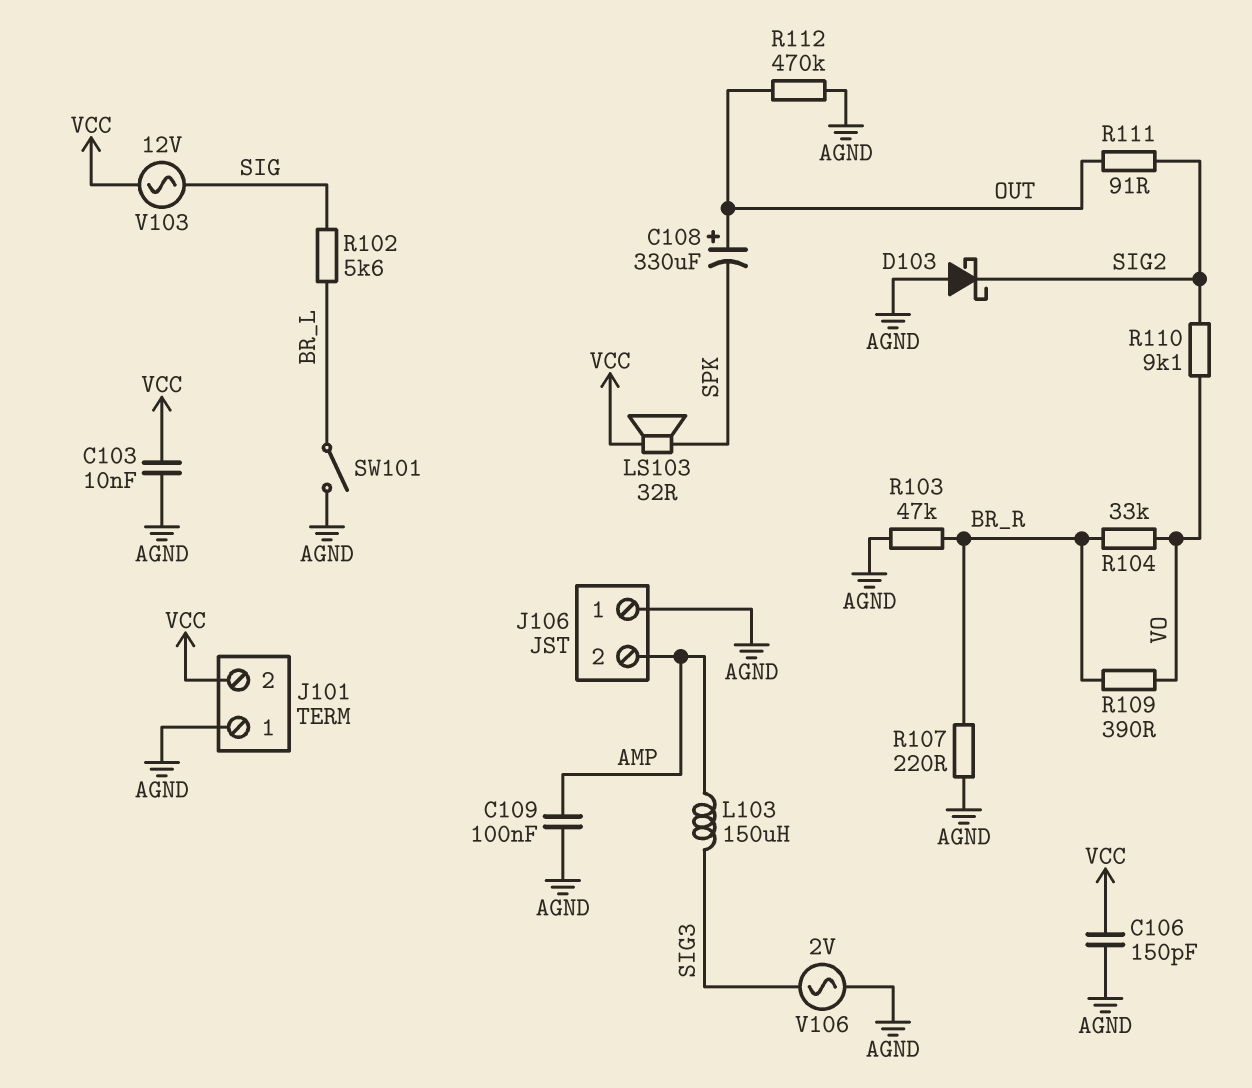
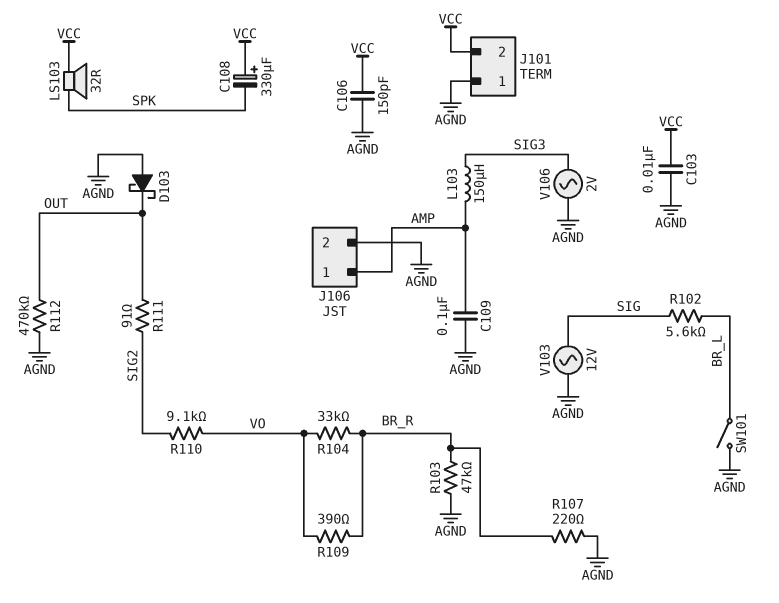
C108: 330uF (plus OUT, minus SPK) -> 330uF (plus VCC, minus SPK)
D103: schottky (A AGND, K SIG2) -> schottky (A AGND, K OUT)
J106 pin 1: AGND -> AMP
J106 pin 2: AMP -> AGND
V103: AC 12V (SIG, VCC) -> AC 12V (AGND, SIG)

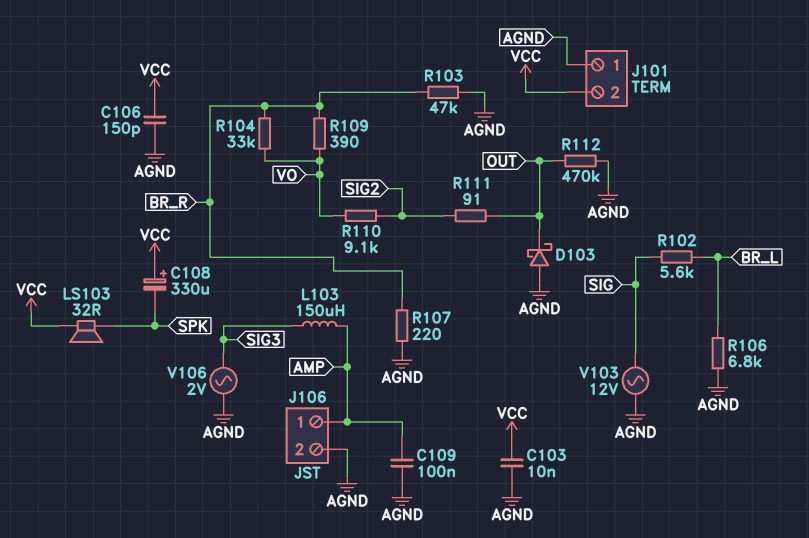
R106: none -> 6.8k (AGND, BR_L)
SW101: switch (AGND, BR_L) -> none

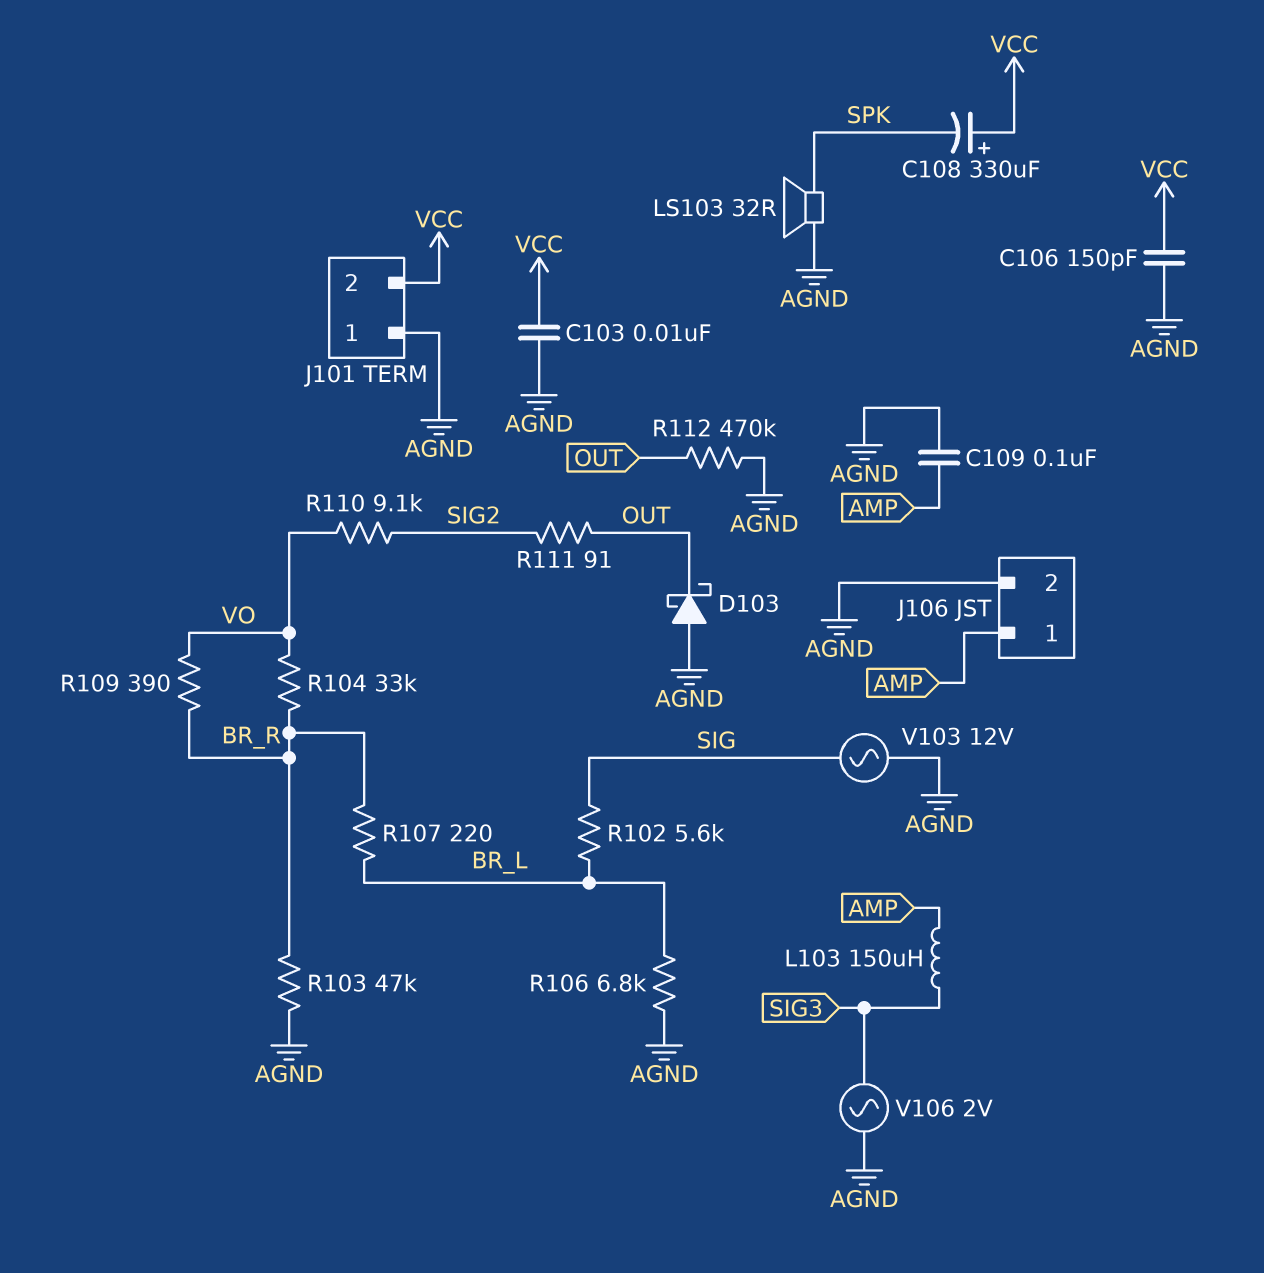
LS103: speaker 32R (SPK, VCC) -> speaker 32R (AGND, SPK)
R107: 220 (AGND, BR_R) -> 220 (BR_L, BR_R)

